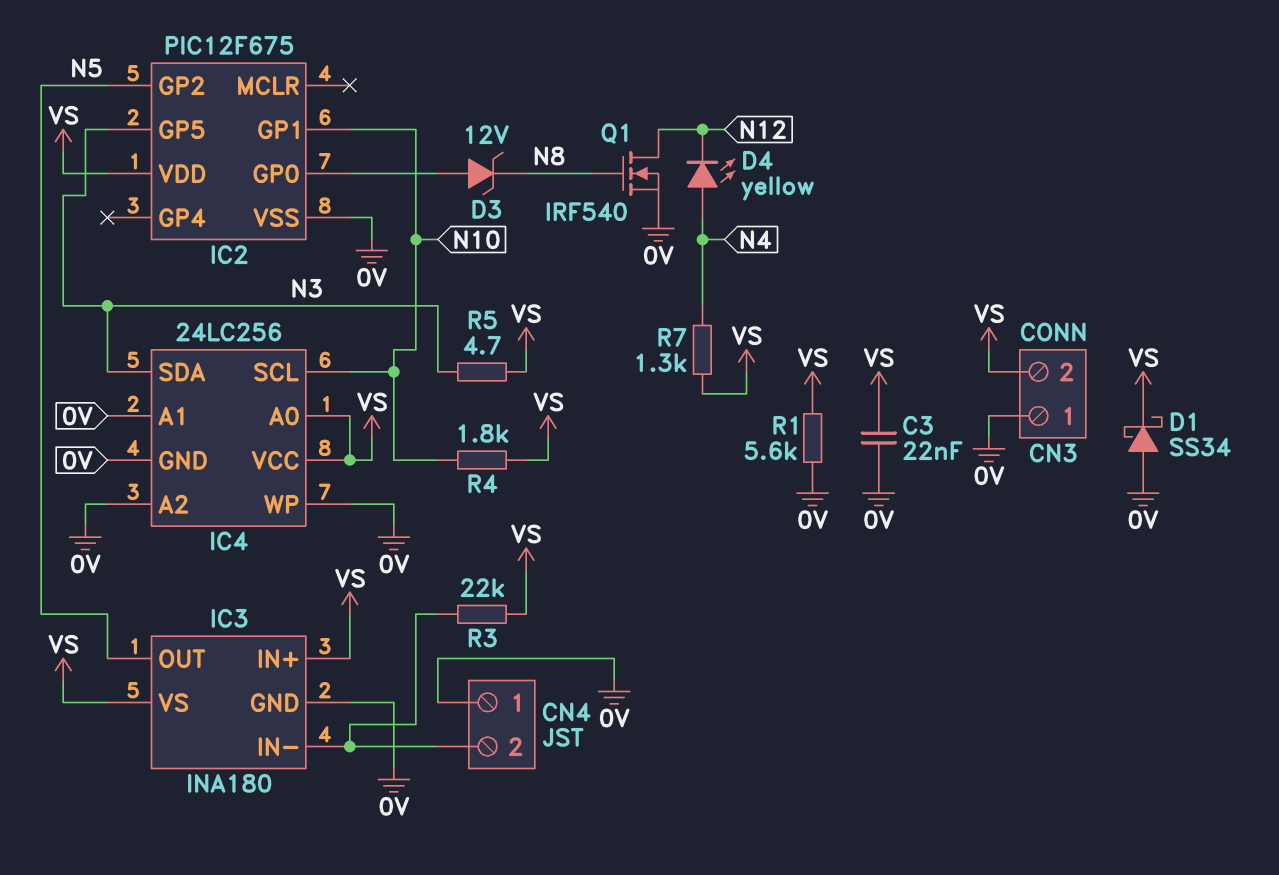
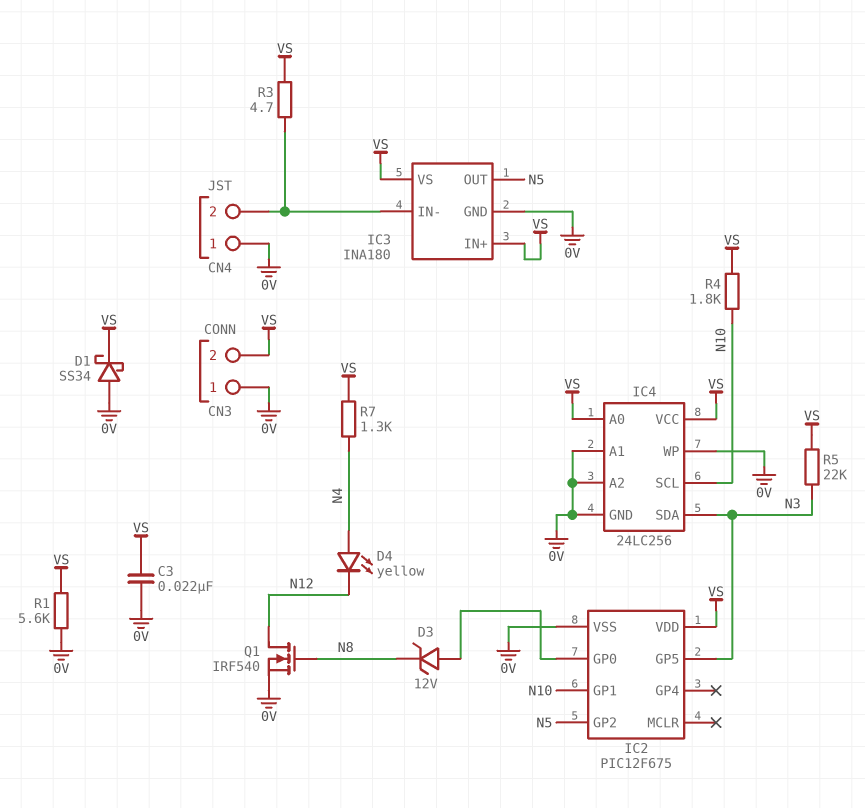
R3: 22k (CN4/2, VS) -> 4.7 (CN4/2, VS)
R5: 4.7 (N3, VS) -> 22k (N3, VS)

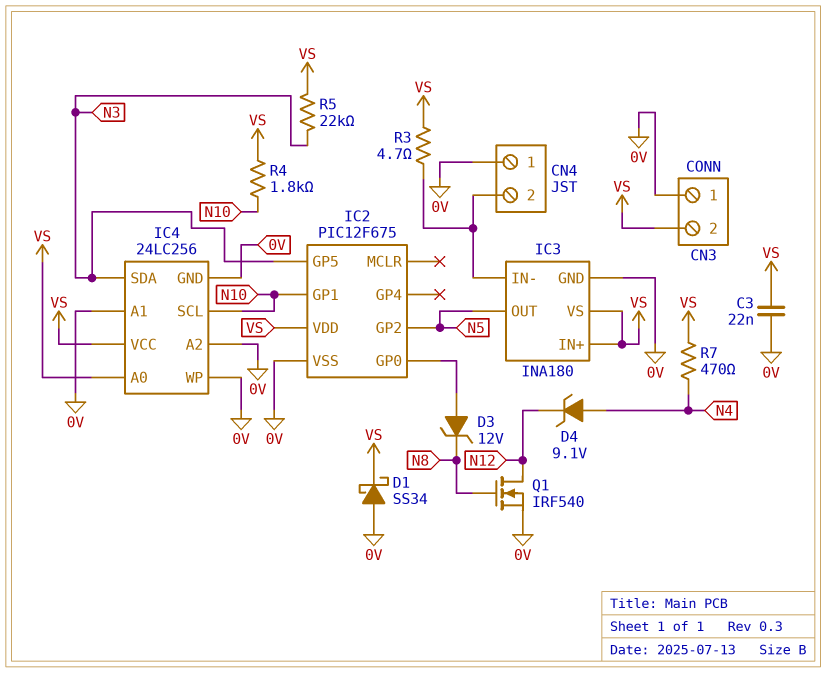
D4: LED yellow (A N4, K N12) -> zener 9.1V (A N4, K N12)
R1: 5.6k (0V, VS) -> none
R7: 1.3k (N4, VS) -> 470 (N4, VS)

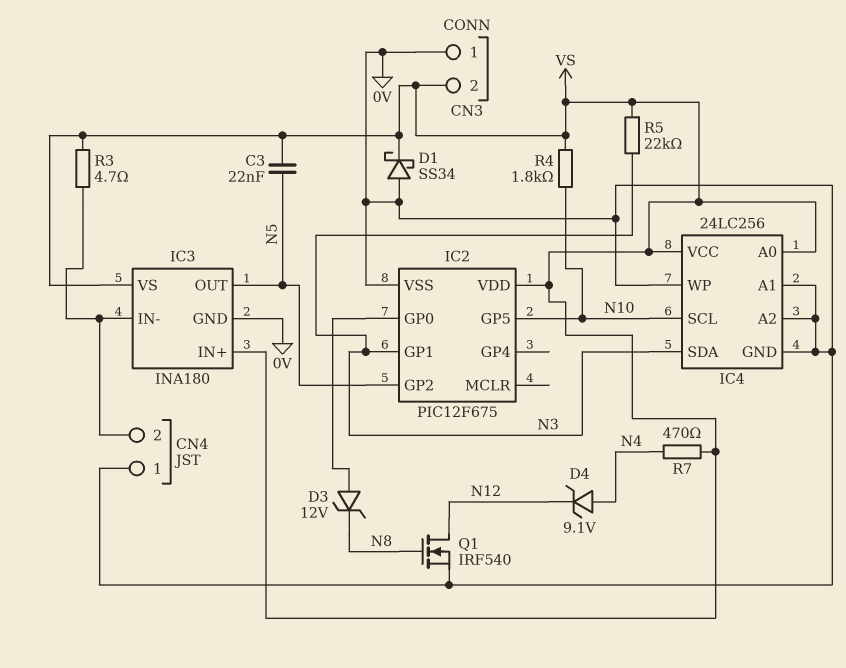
C3: 22nF (0V, VS) -> 22nF (N5, VS)
IC2 pin GP1: N10 -> N3
IC2 pin GP5: N3 -> N10

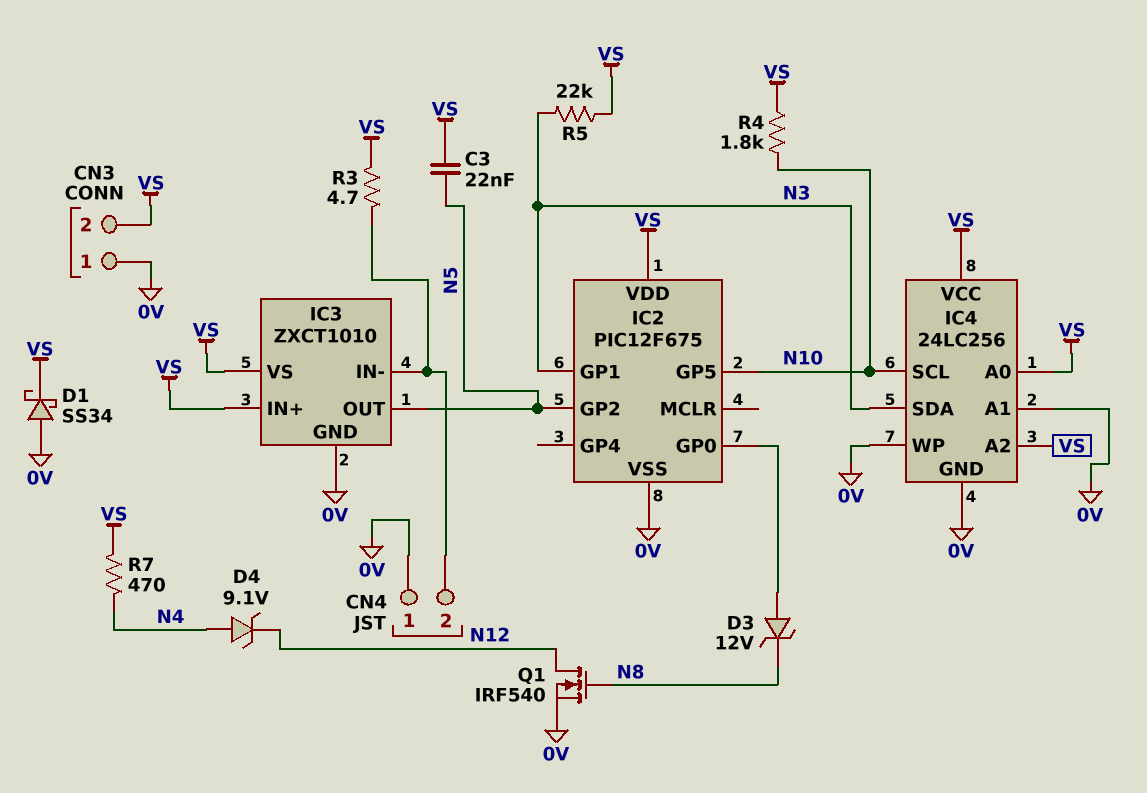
IC3: INA180 -> ZXCT1010
IC4 pin A2: 0V -> VS

